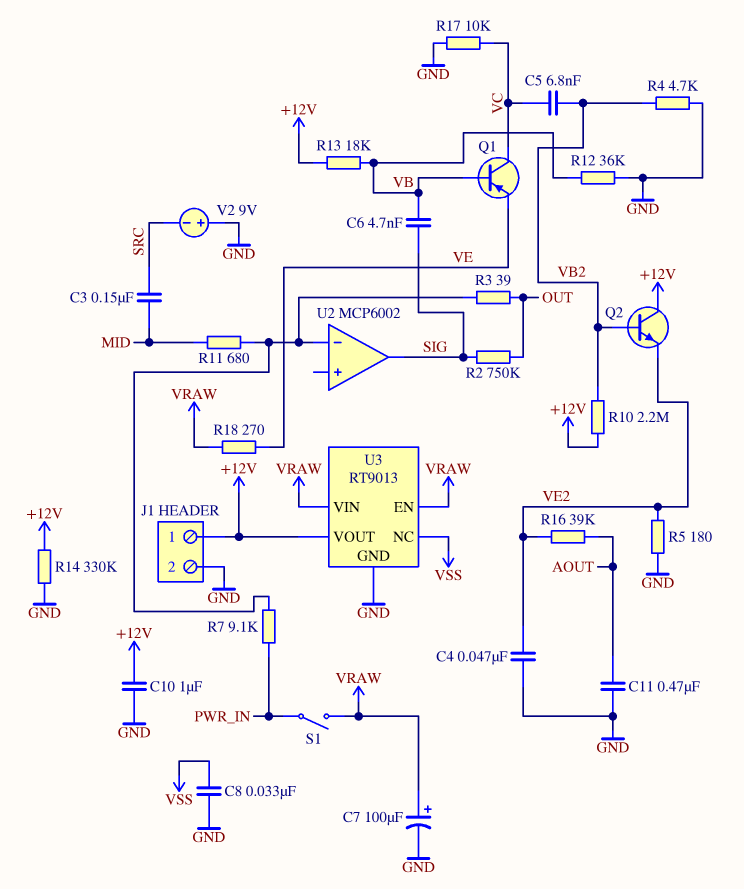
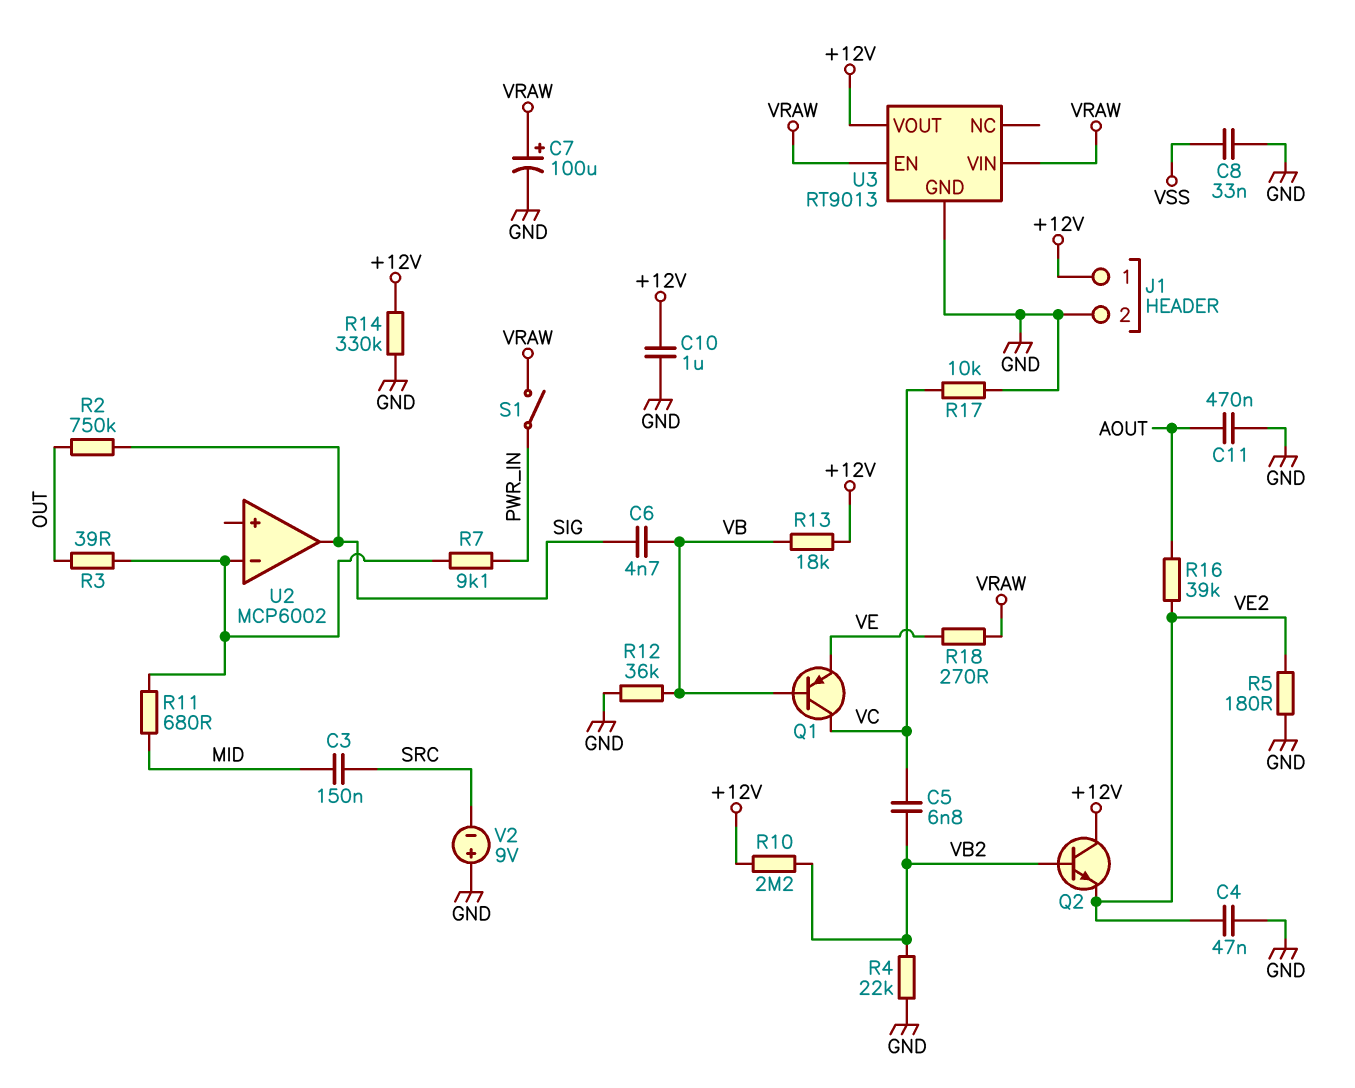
R4: 4.7k (GND, VB2) -> 22k (GND, VB2)
U3 pin NC: VSS -> none

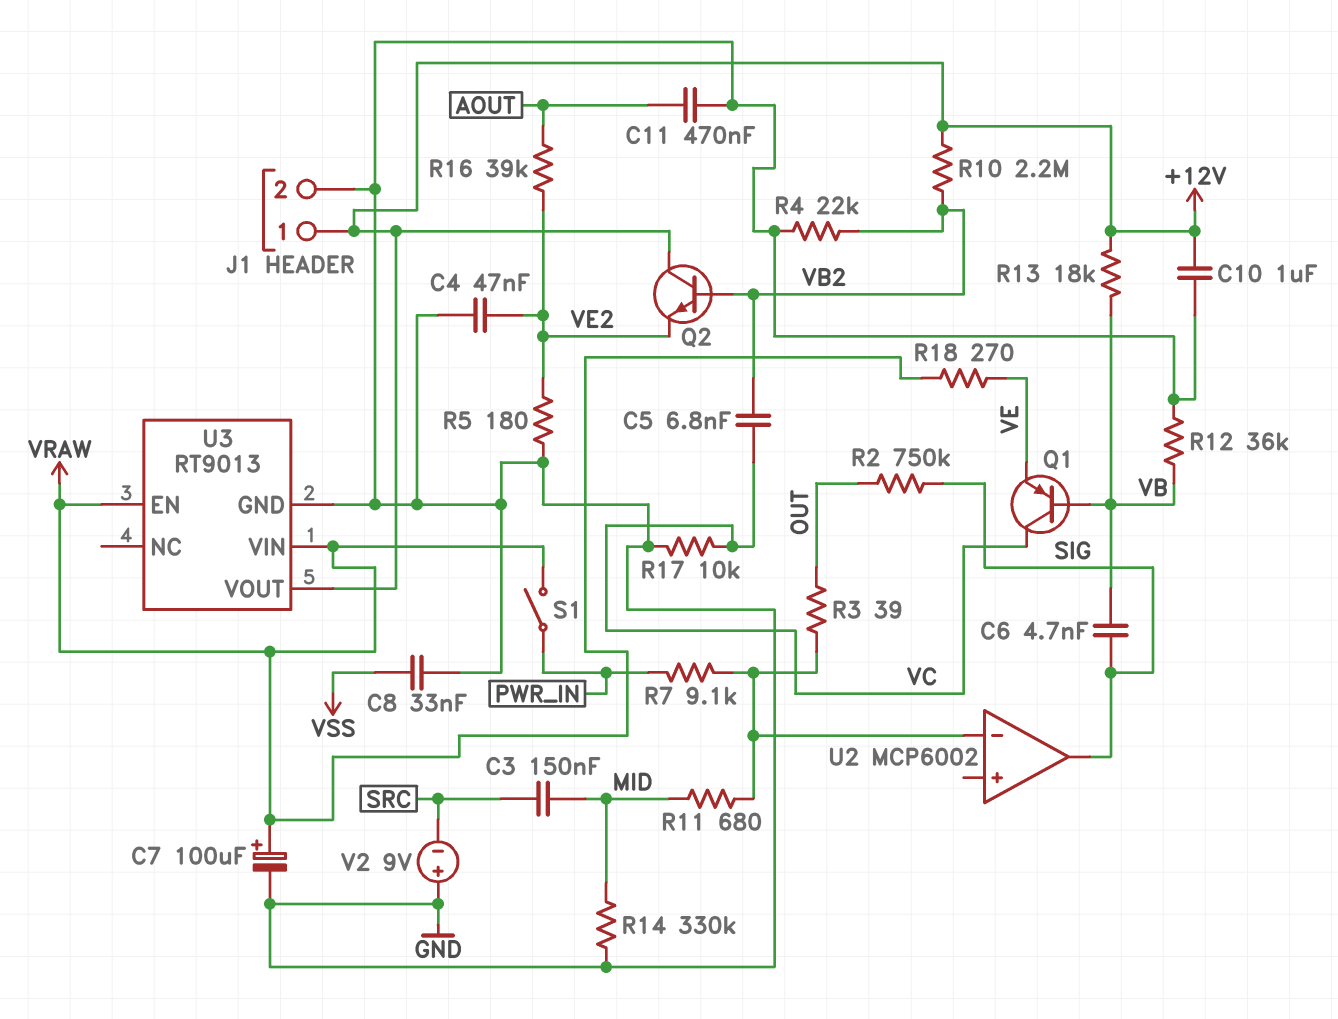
R14: 330k (+12V, GND) -> 330k (GND, MID)

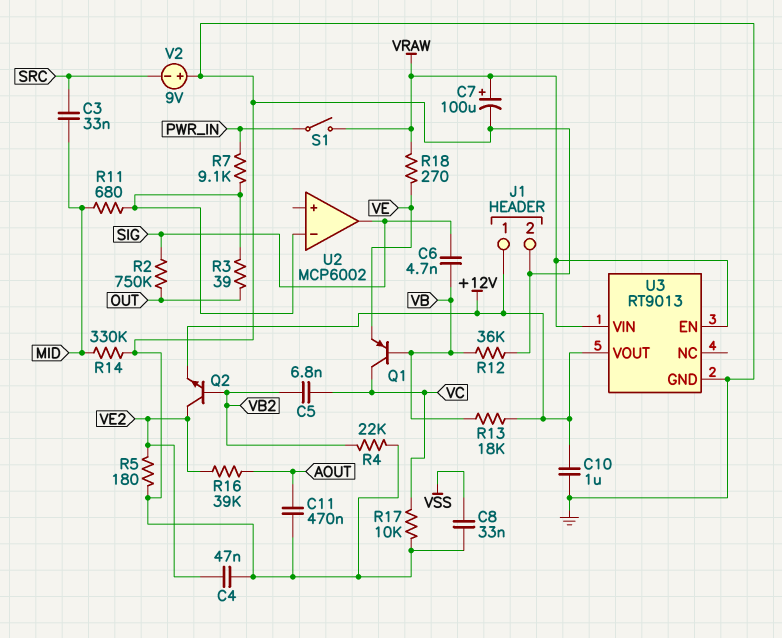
C3: 150nF (MID, SRC) -> 33nF (MID, SRC)
Q2: NPN (B VB2, C +12V, E VE2) -> NPN (B VB2, C VE2, E +12V)
R10: 2.2M (+12V, VB2) -> none

